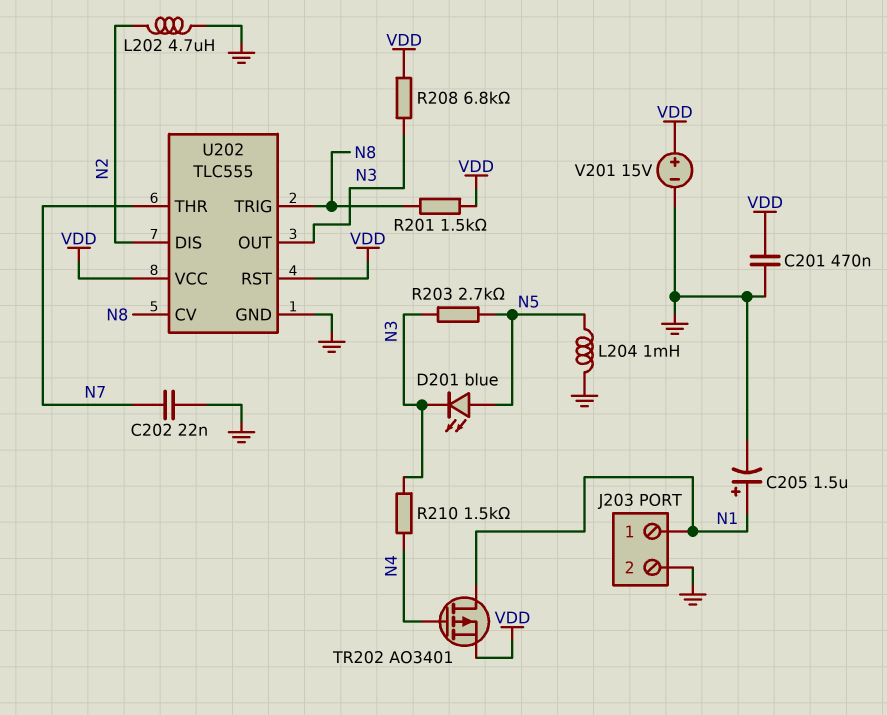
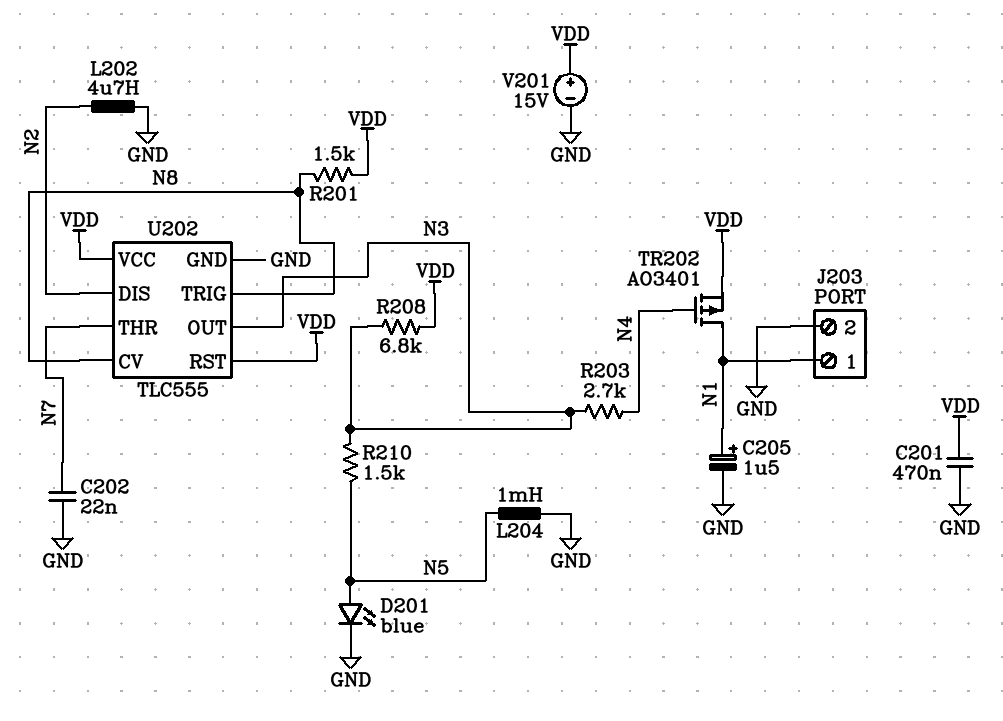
D201: LED blue (A N5, K N3) -> LED blue (A N5, K GND)
R203: 2.7k (N3, N5) -> 2.7k (N3, N4)
R210: 1.5k (N3, N4) -> 1.5k (N3, N5)

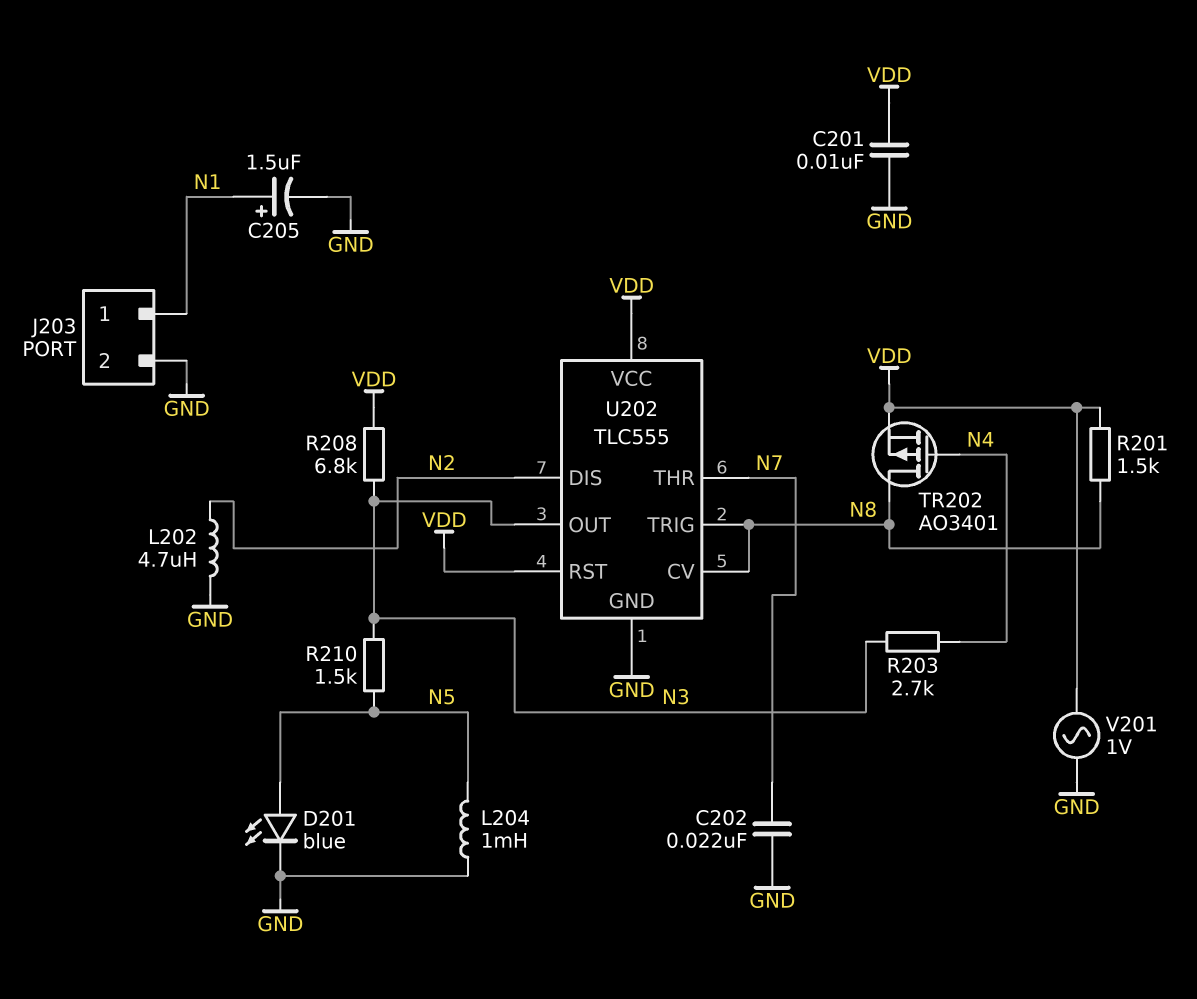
C201: 470nF (GND, VDD) -> 10nF (GND, VDD)
TR202: PMOS AO3401 (G N4, D N1, S VDD) -> PMOS AO3401 (G N4, D N8, S VDD)
V201: 15V (plus VDD, minus GND) -> AC 1V (GND, VDD)

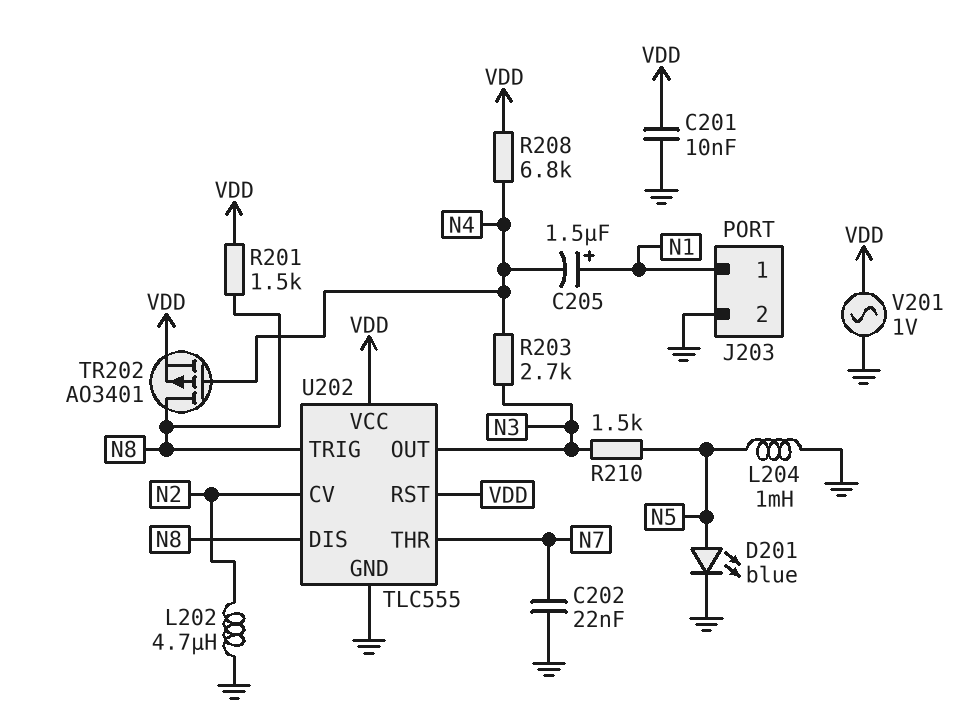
C205: 1.5uF (plus N1, minus GND) -> 1.5uF (plus N1, minus N4)
R208: 6.8k (N3, VDD) -> 6.8k (N4, VDD)
U202 pin CV: N8 -> N2
U202 pin DIS: N2 -> N8

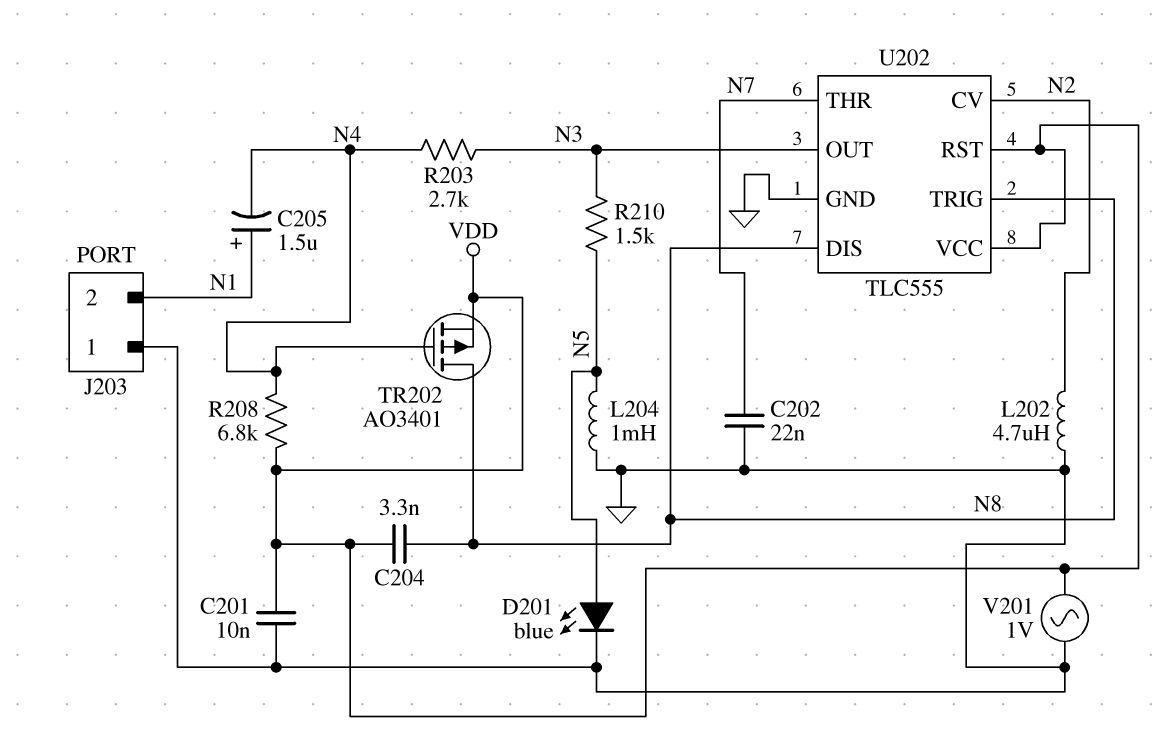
C204: none -> 3.3nF (N8, VDD)
J203 pin 1: N1 -> GND
J203 pin 2: GND -> N1
R201: 1.5k (N8, VDD) -> none

